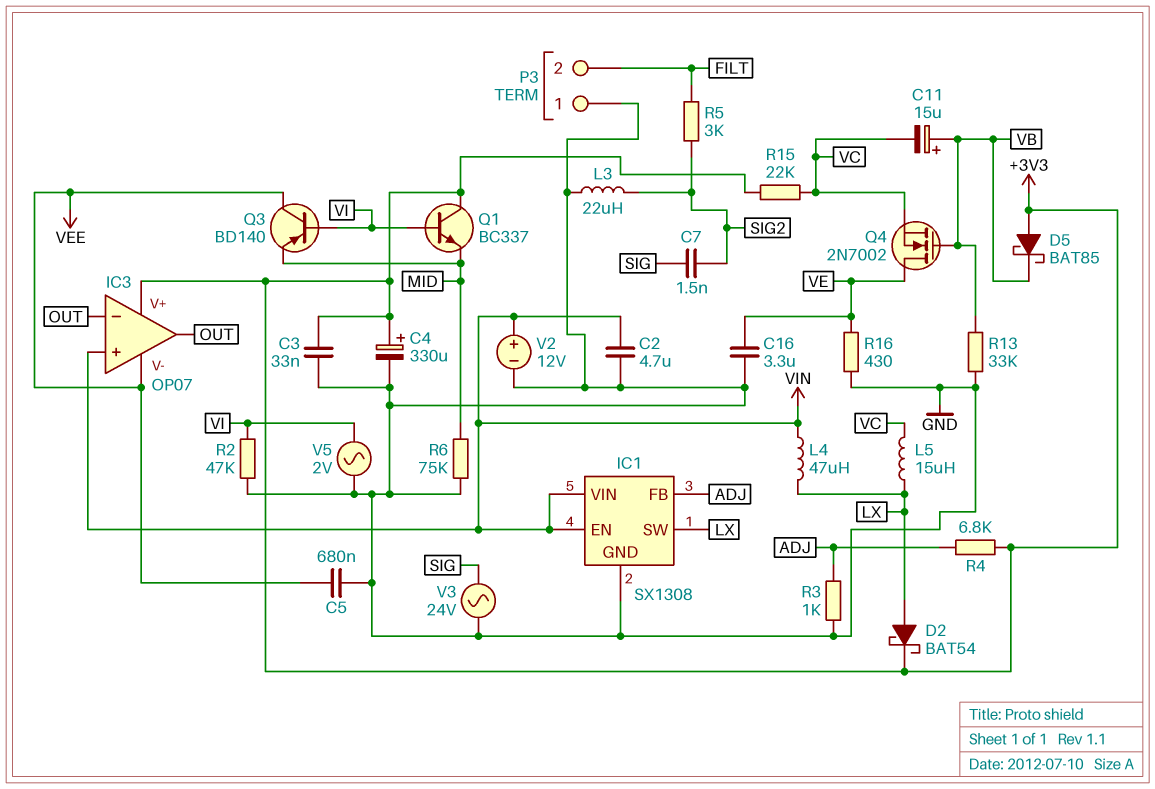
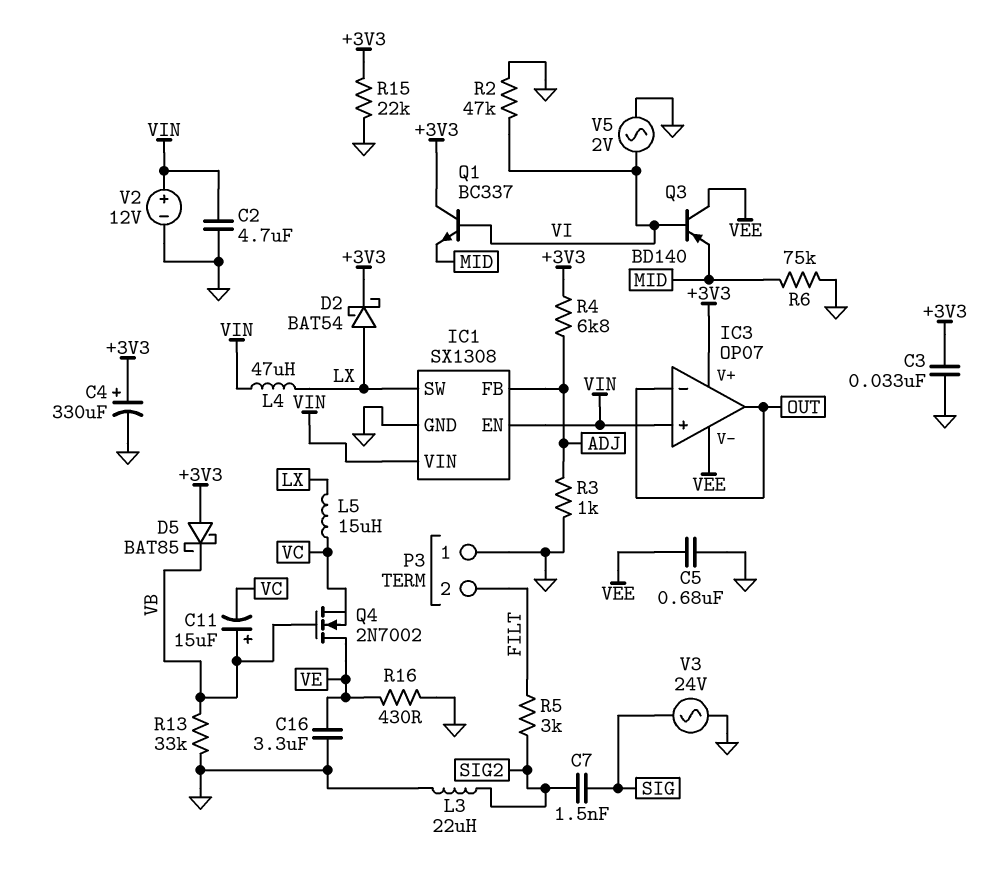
R15: 22k (+3V3, VC) -> 22k (+3V3, GND)

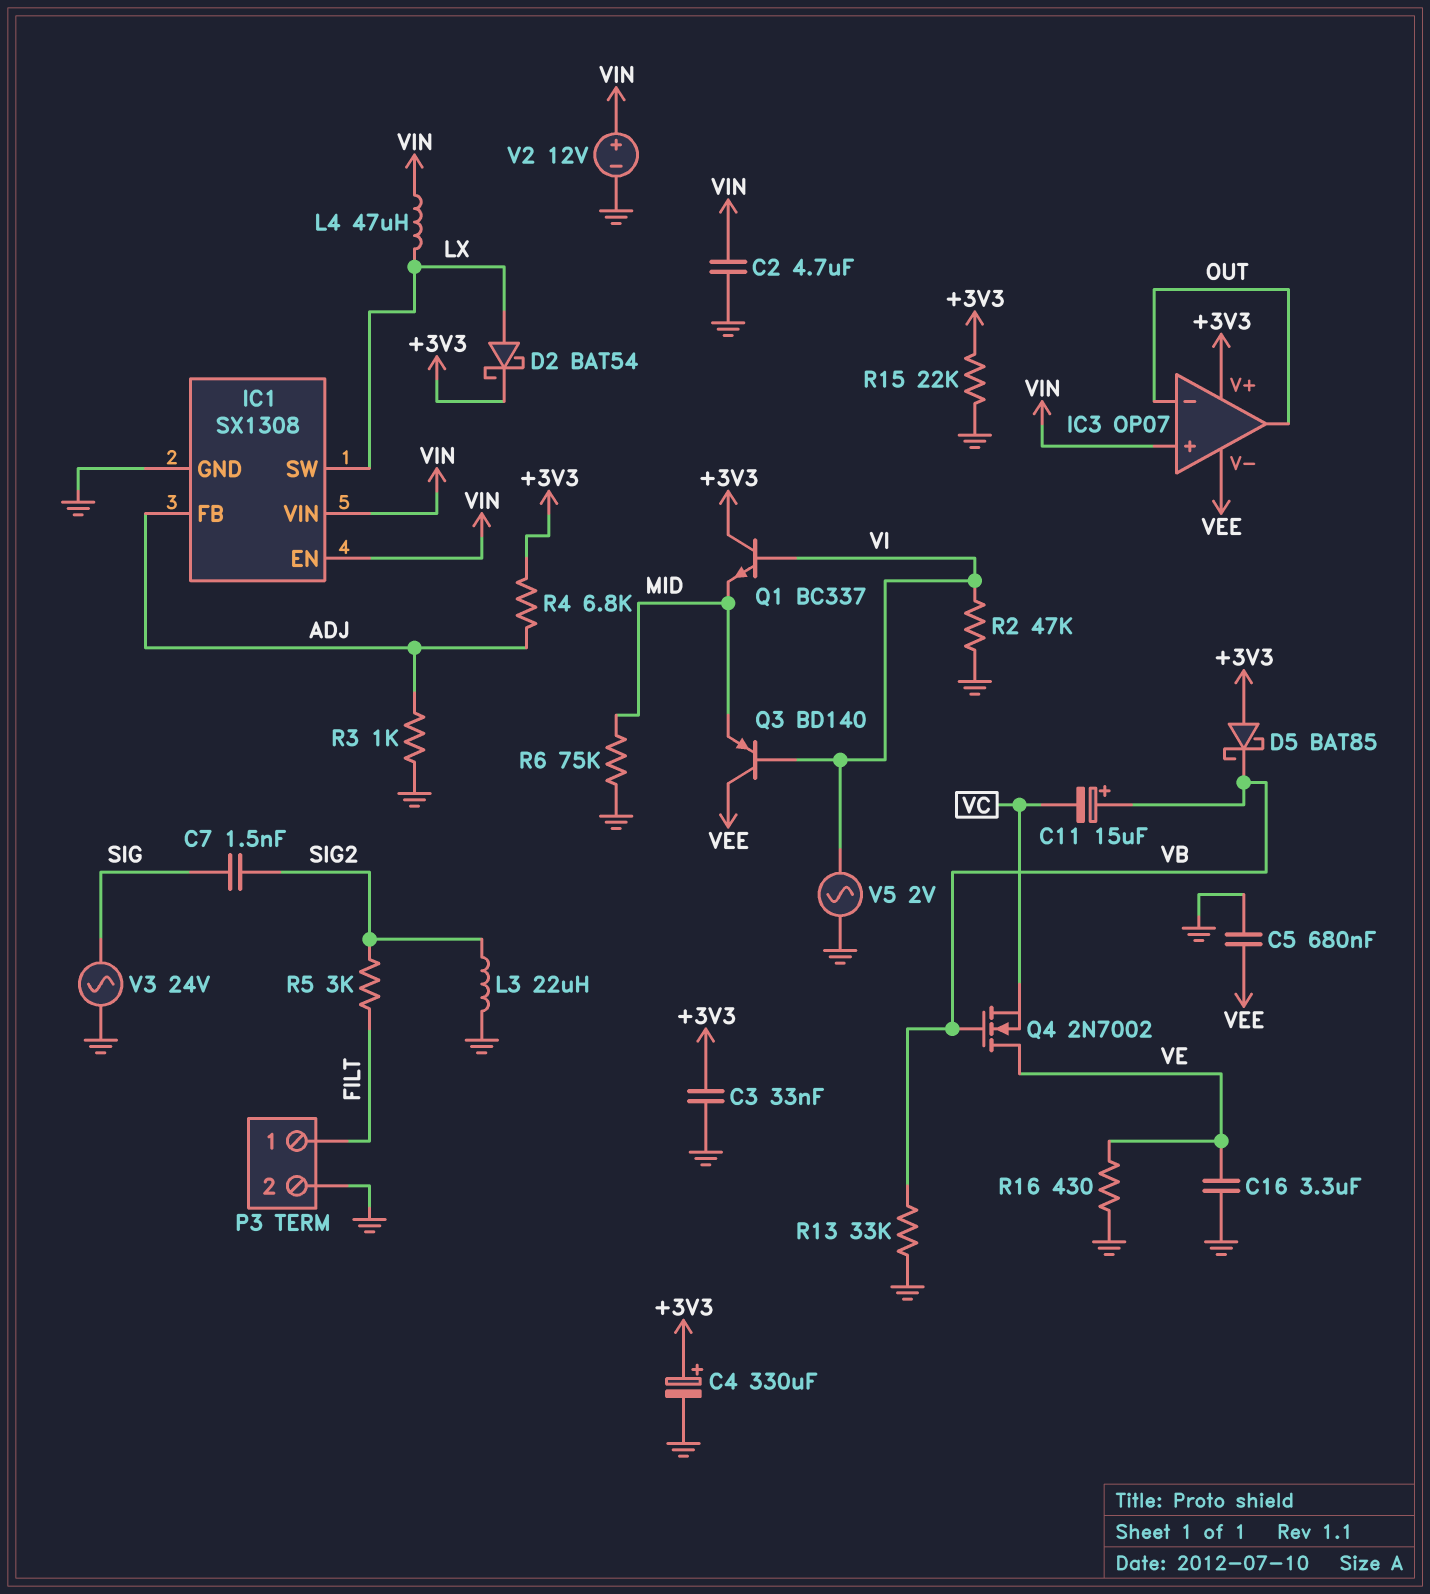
L5: 15uH (LX, VC) -> none
P3 pin 1: GND -> FILT
P3 pin 2: FILT -> GND

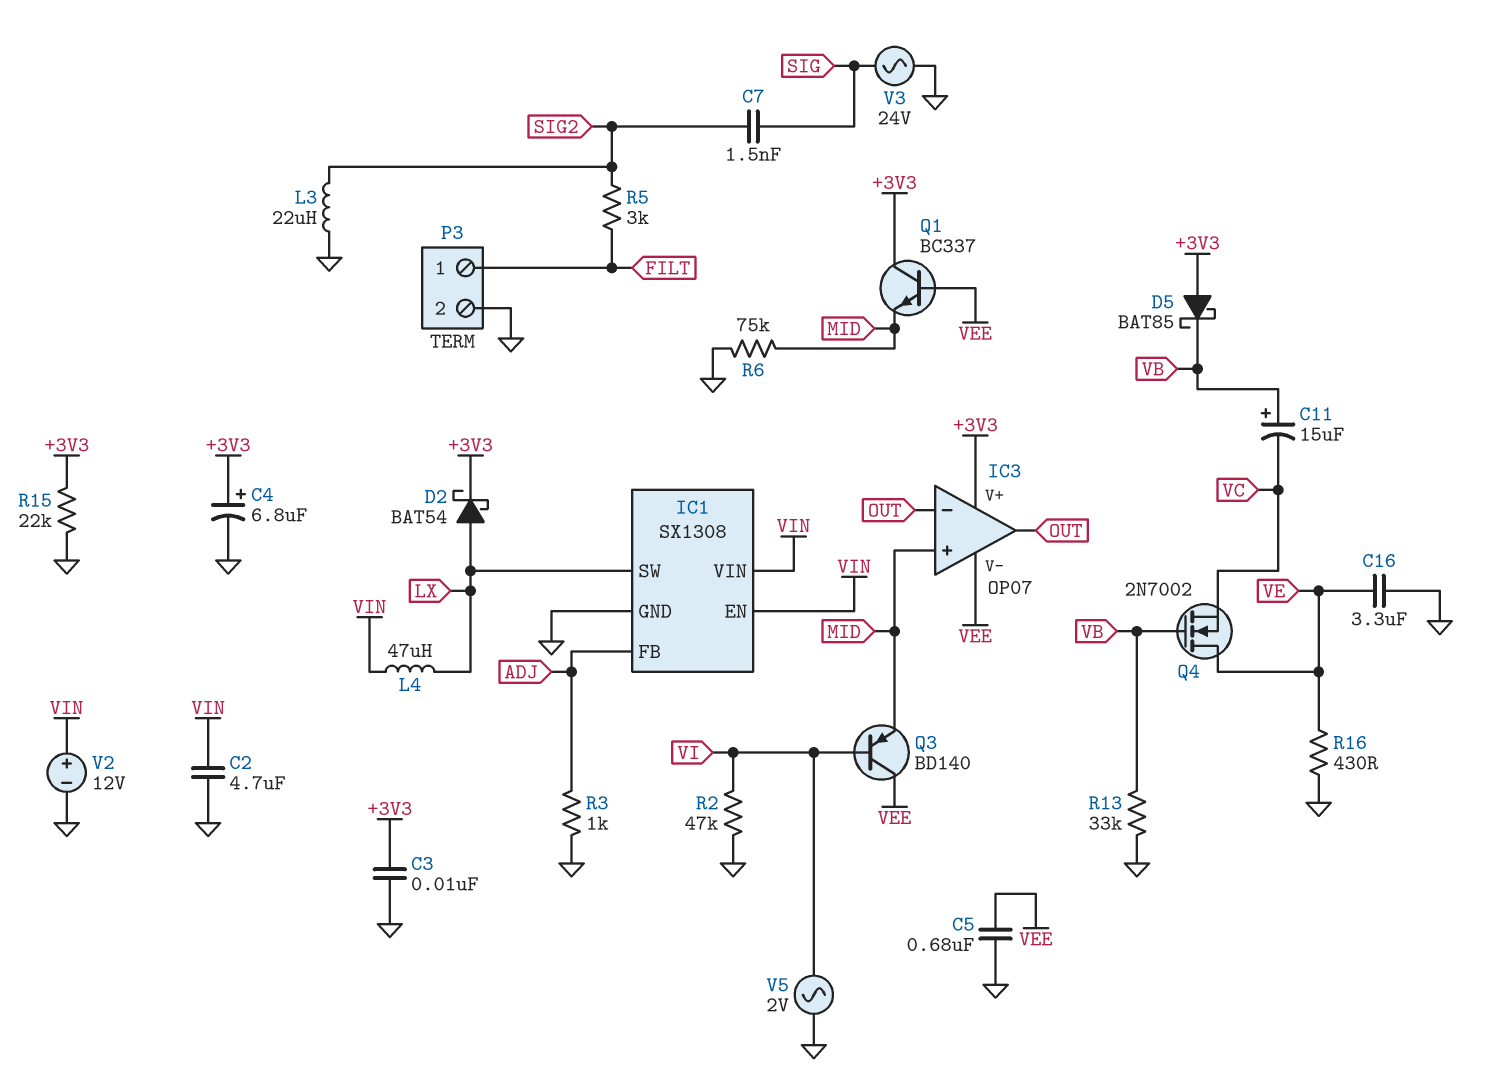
C3: 33nF (+3V3, GND) -> 10nF (+3V3, GND)
C4: 330uF (plus +3V3, minus GND) -> 6.8uF (plus +3V3, minus GND)
IC3 pin in+: VIN -> MID
Q1: NPN BC337 (B VI, C +3V3, E MID) -> NPN BC337 (B VEE, C +3V3, E MID)
R4: 6.8k (+3V3, ADJ) -> none

